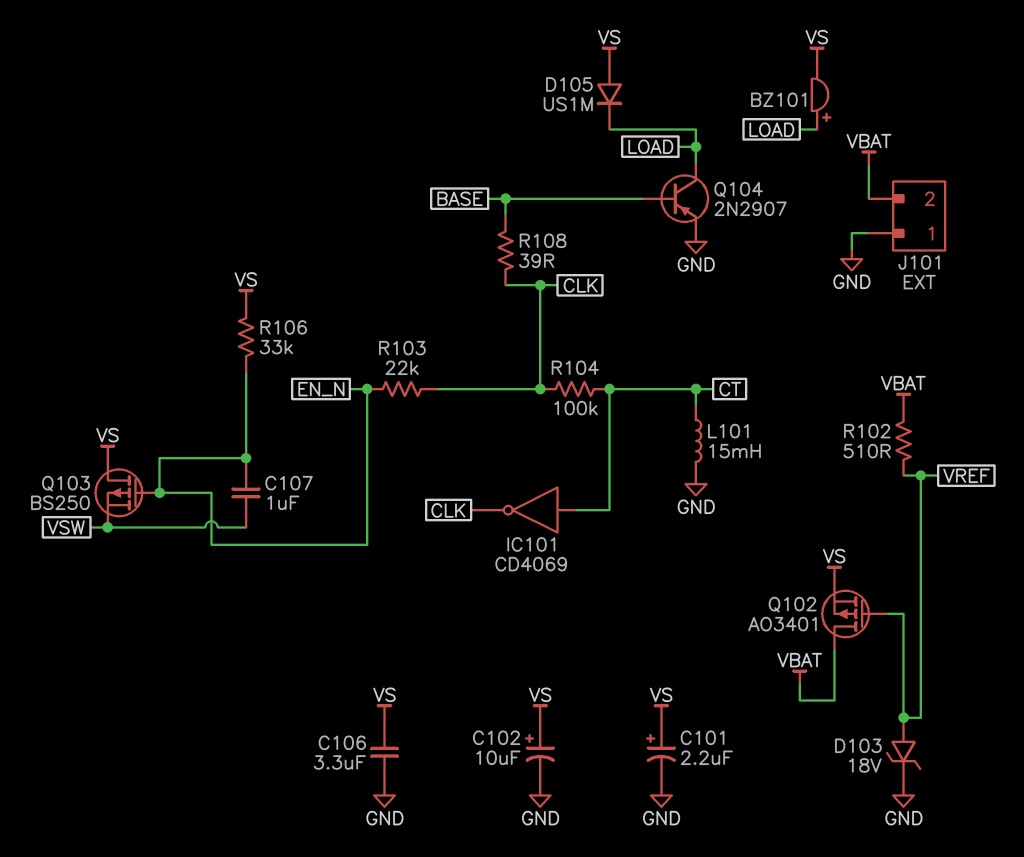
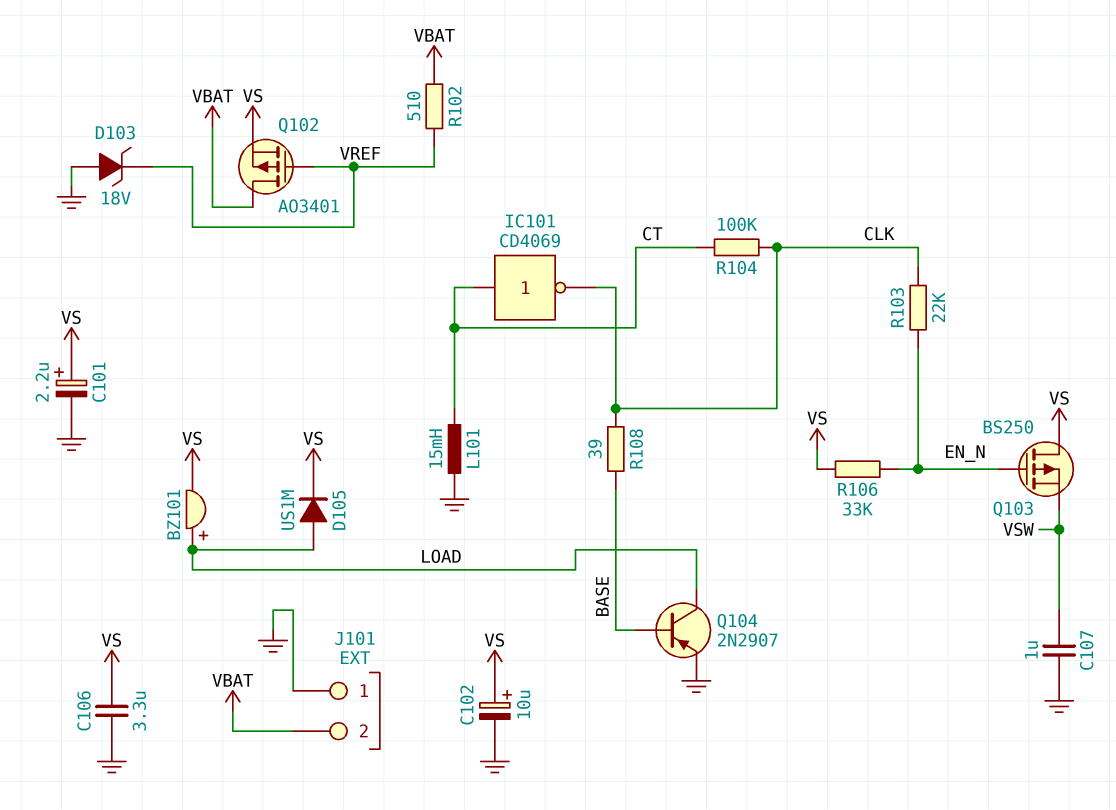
C107: 1uF (EN_N, VSW) -> 1uF (GND, VSW)
D103: zener 18V (A VREF, K GND) -> zener 18V (A GND, K VREF)
D105: diode US1M (A VS, K LOAD) -> diode US1M (A LOAD, K VS)

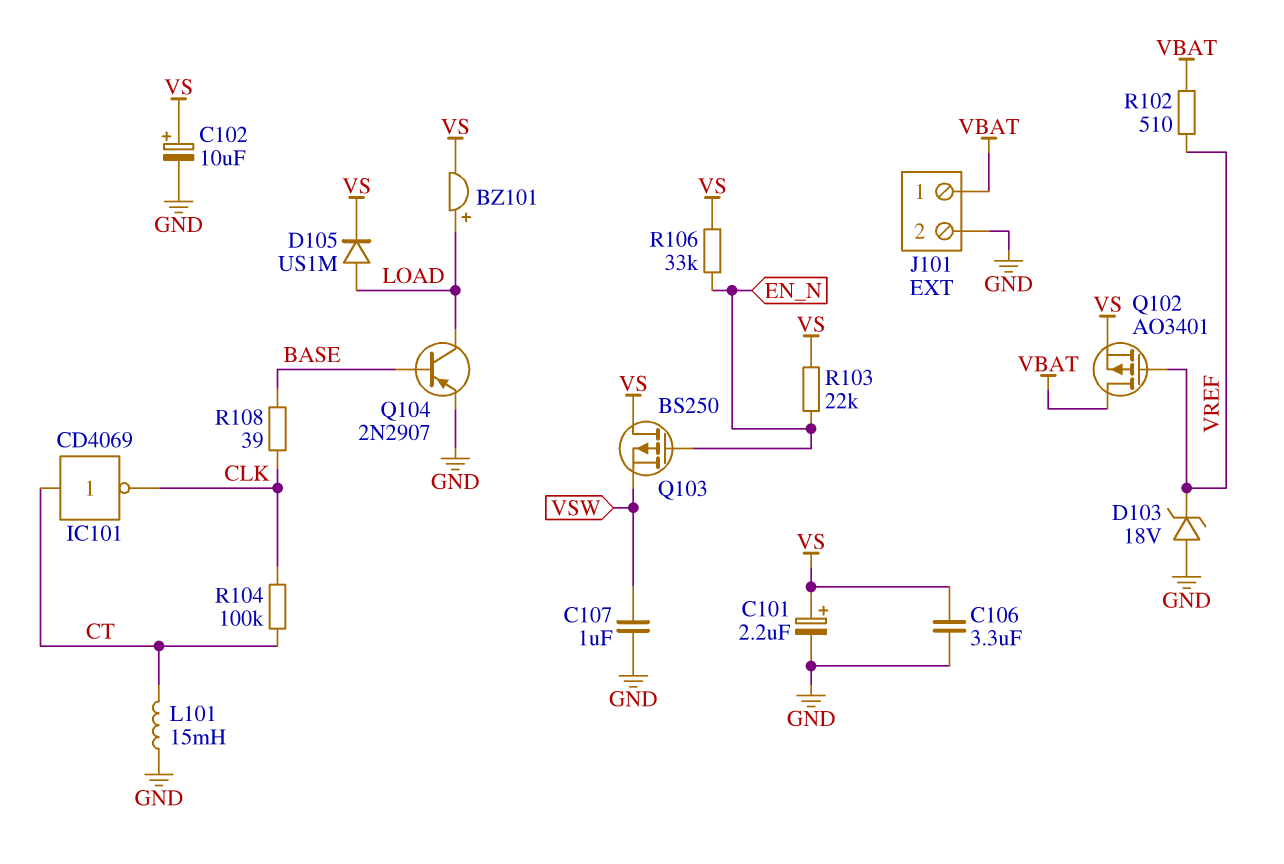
J101 pin 1: GND -> VBAT
J101 pin 2: VBAT -> GND
R103: 22k (CLK, EN_N) -> 22k (EN_N, VS)

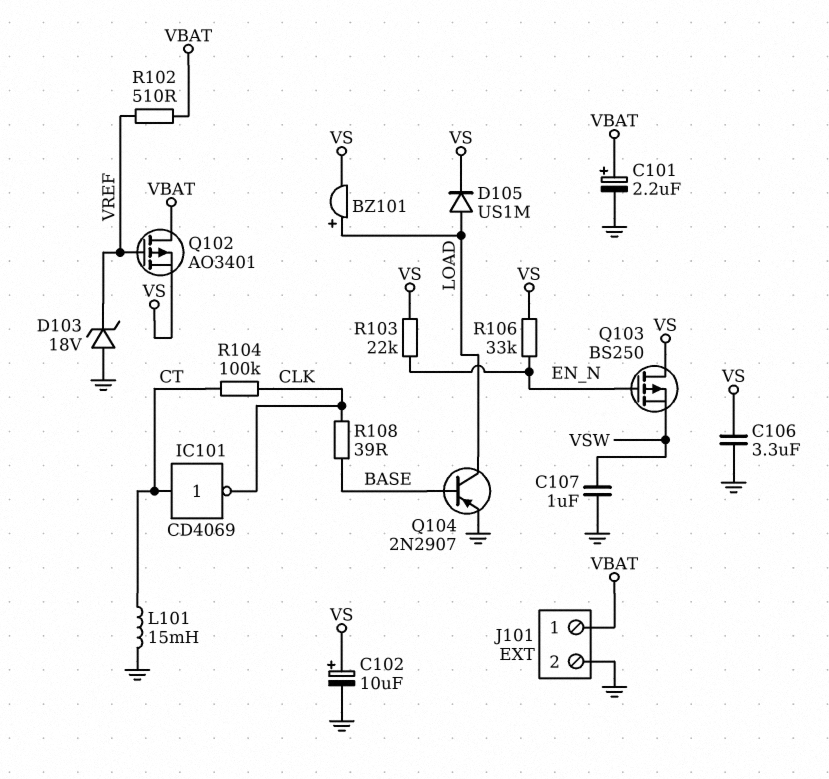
C101: 2.2uF (plus VS, minus GND) -> 2.2uF (plus VBAT, minus GND)

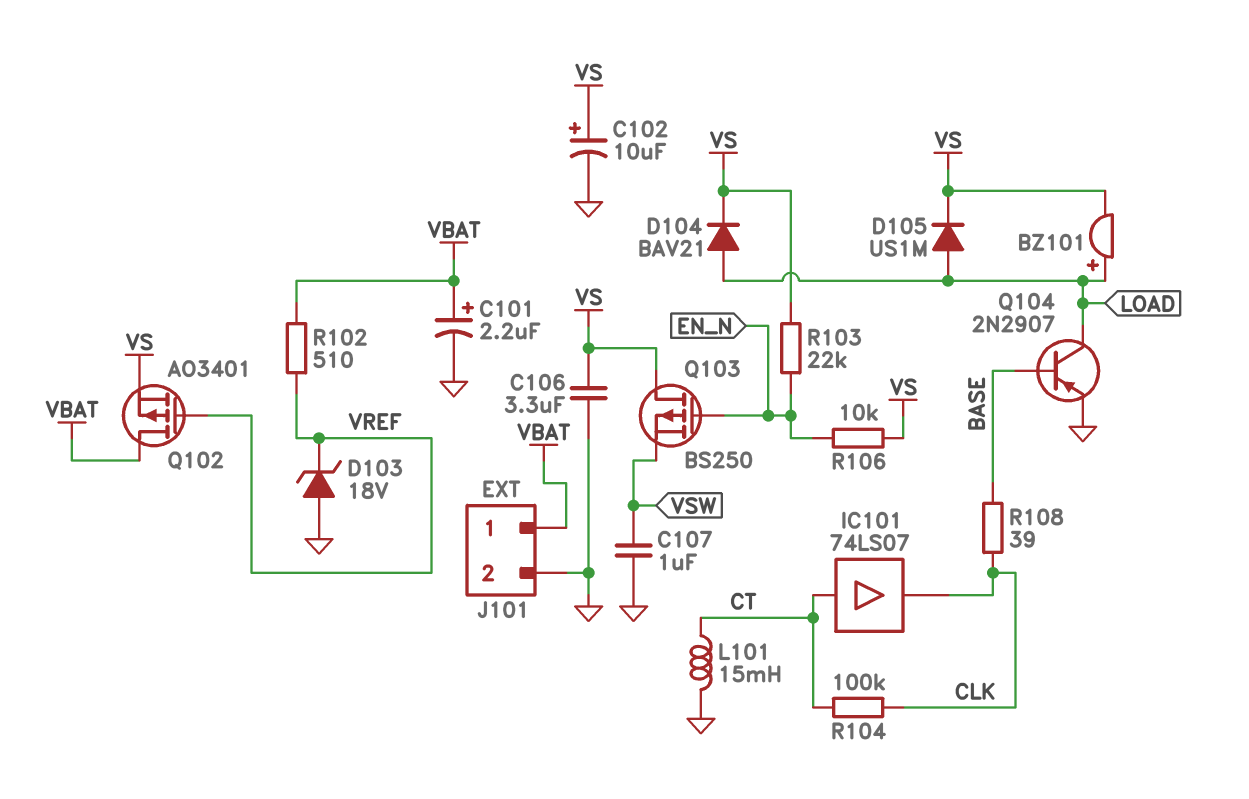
D104: none -> diode BAV21 (A LOAD, K VS)
IC101: NOT CD4069 (in CT, out CLK) -> buffer 74LS07 (in CT, out CLK)
R106: 33k (EN_N, VS) -> 10k (EN_N, VS)

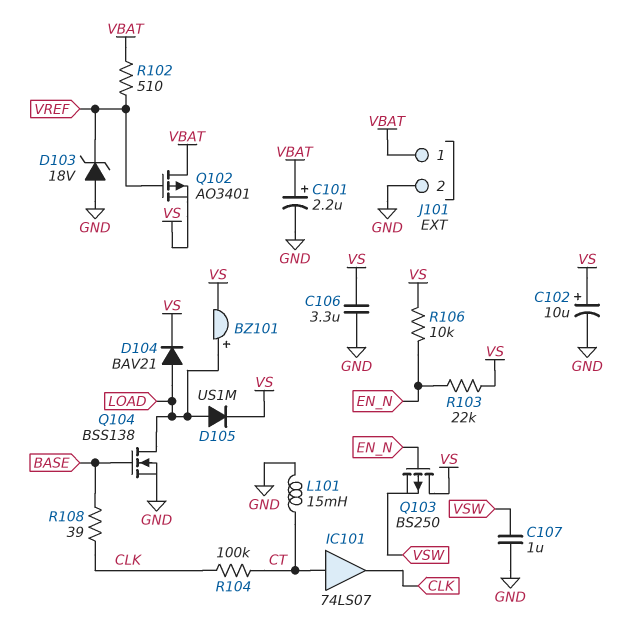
Q104: PNP 2N2907 (B BASE, C LOAD, E GND) -> NMOS BSS138 (G BASE, D LOAD, S GND)

